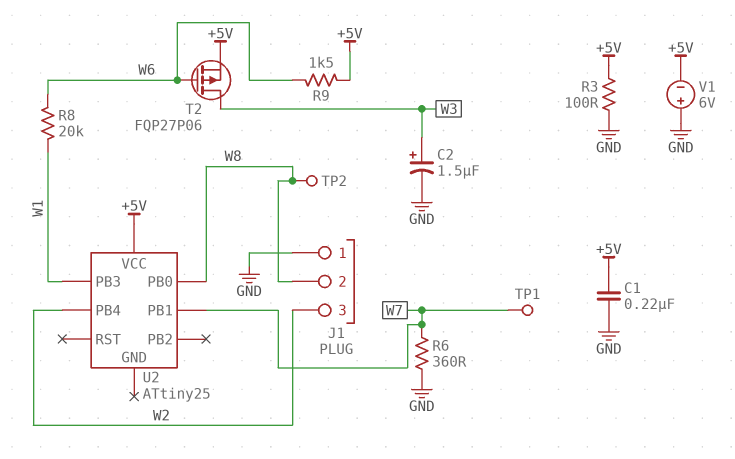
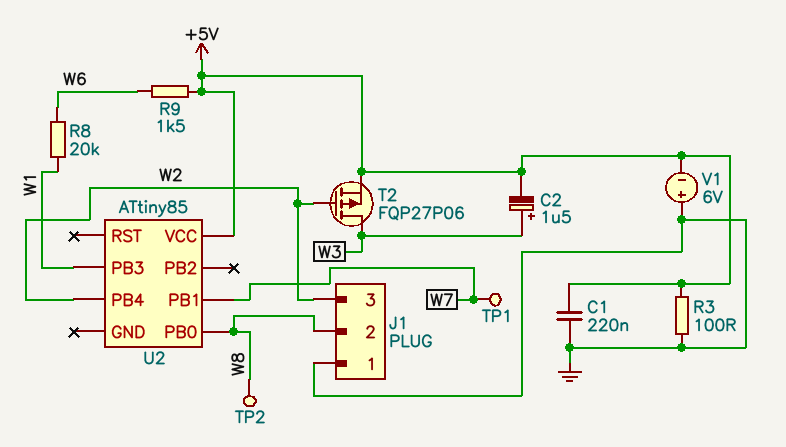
C2: 1.5uF (plus W3, minus GND) -> 1.5uF (plus W3, minus +5V)
R6: 360 (GND, W7) -> none
T2: PMOS FQP27P06 (G W6, D W3, S +5V) -> PMOS FQP27P06 (G W2, D W3, S +5V)
U2: ATtiny25 -> ATtiny85

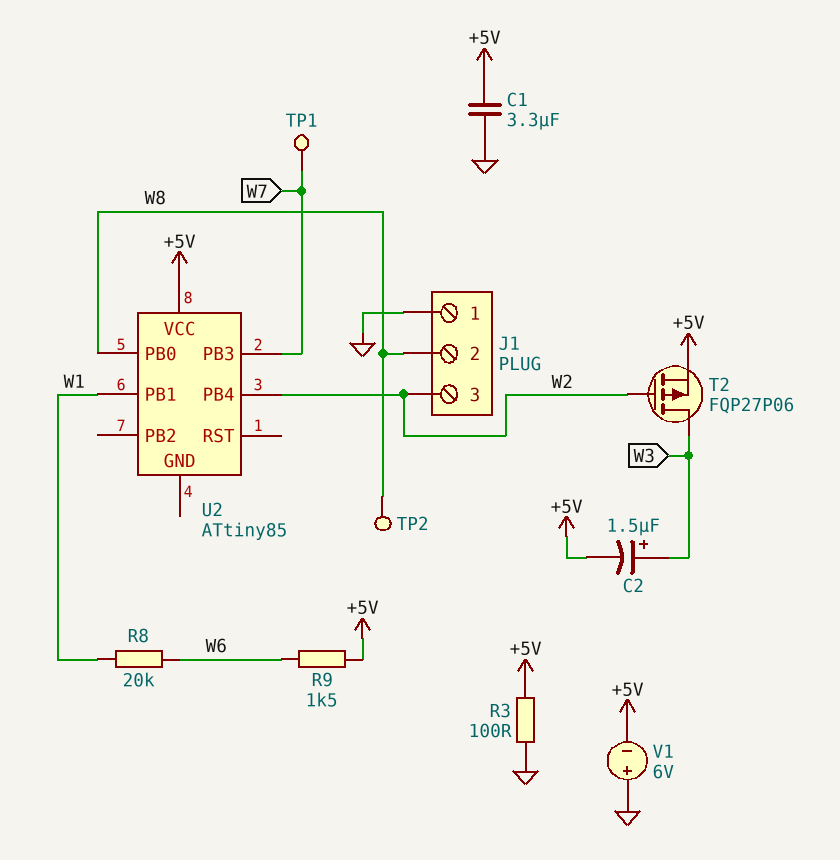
C1: 220nF (+5V, GND) -> 3.3uF (+5V, GND)
U2 pin PB1: W7 -> W1
U2 pin PB3: W1 -> W7

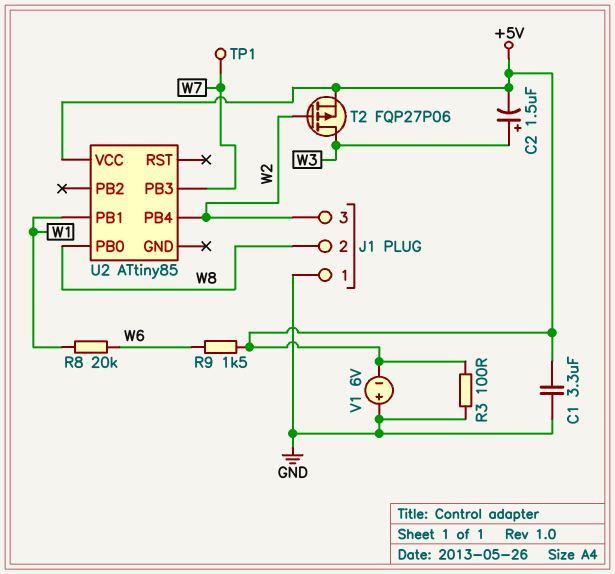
TP2: test point (W8) -> none

